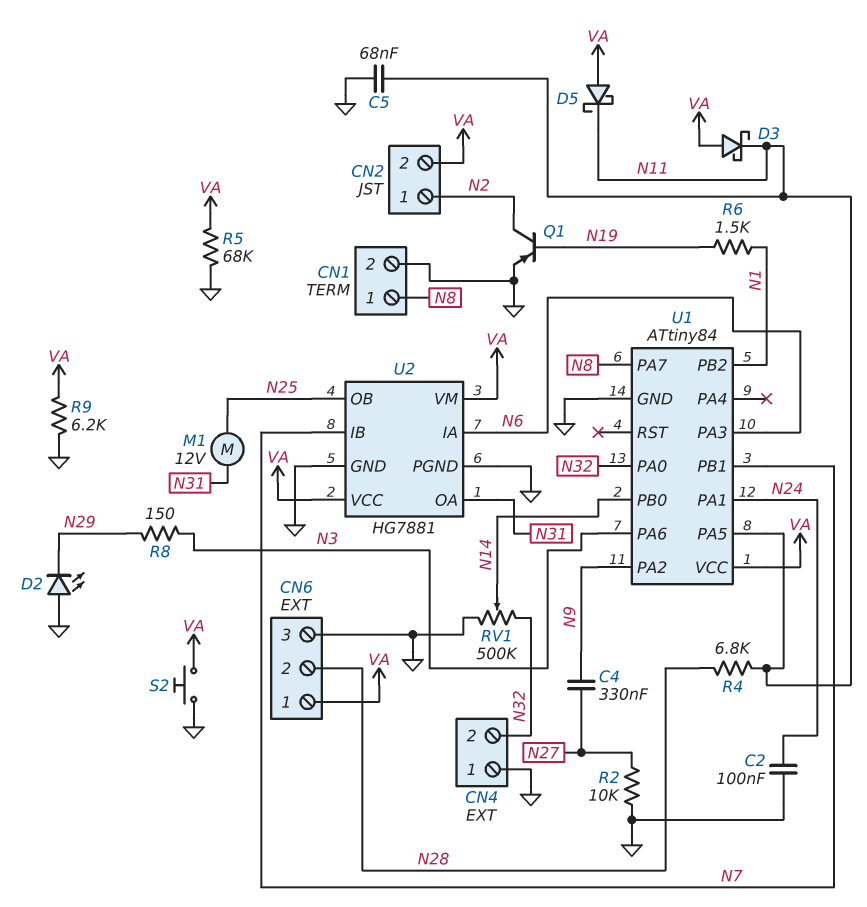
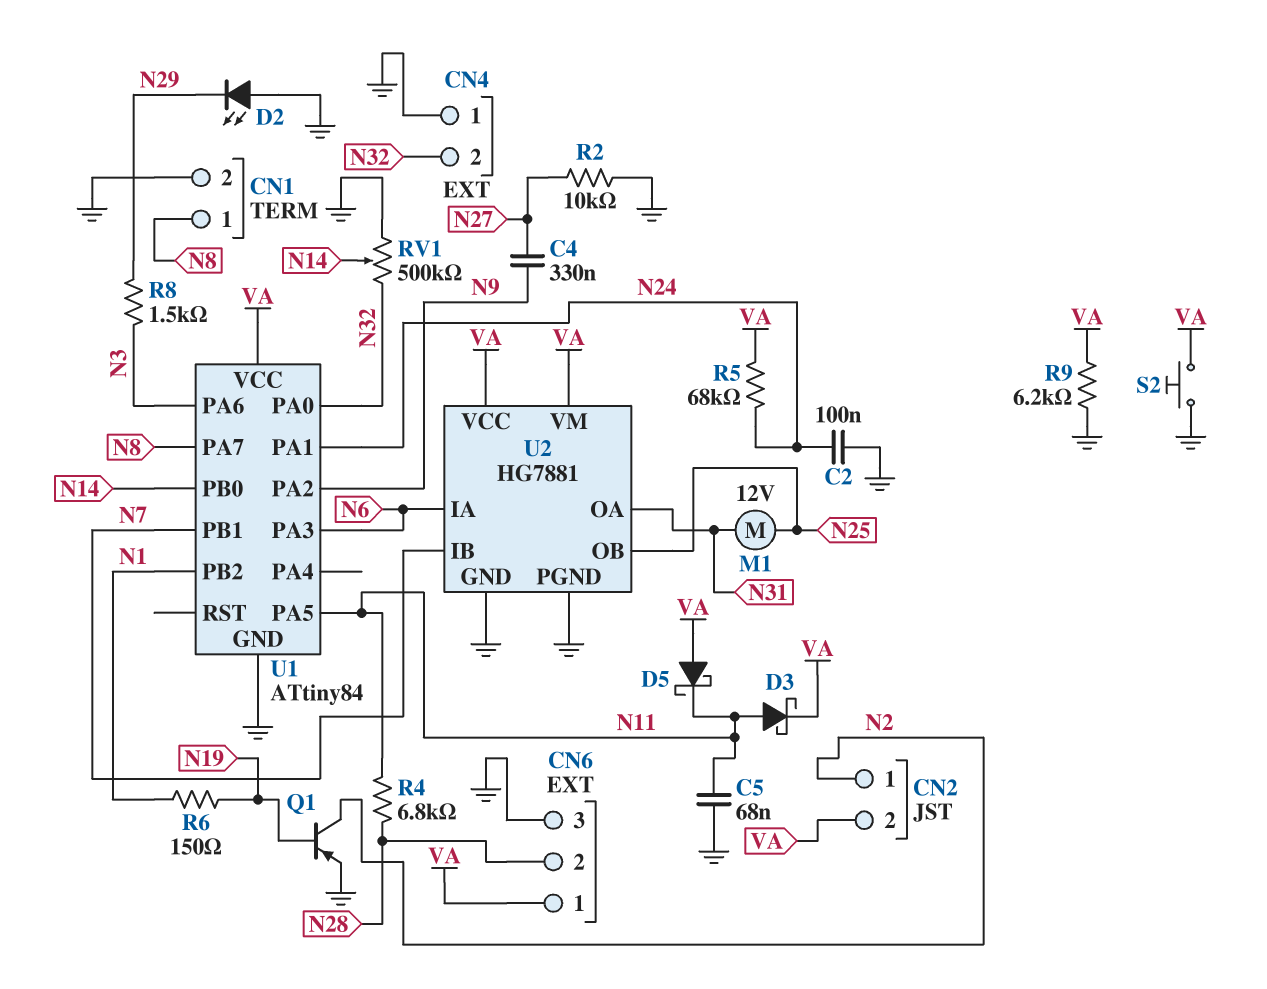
D3: schottky (A VA, K N11) -> schottky (A N11, K VA)
R5: 68k (GND, VA) -> 68k (N24, VA)
R6: 1.5k (N1, N19) -> 150 (N1, N19)
R8: 150 (N3, N29) -> 1.5k (N3, N29)

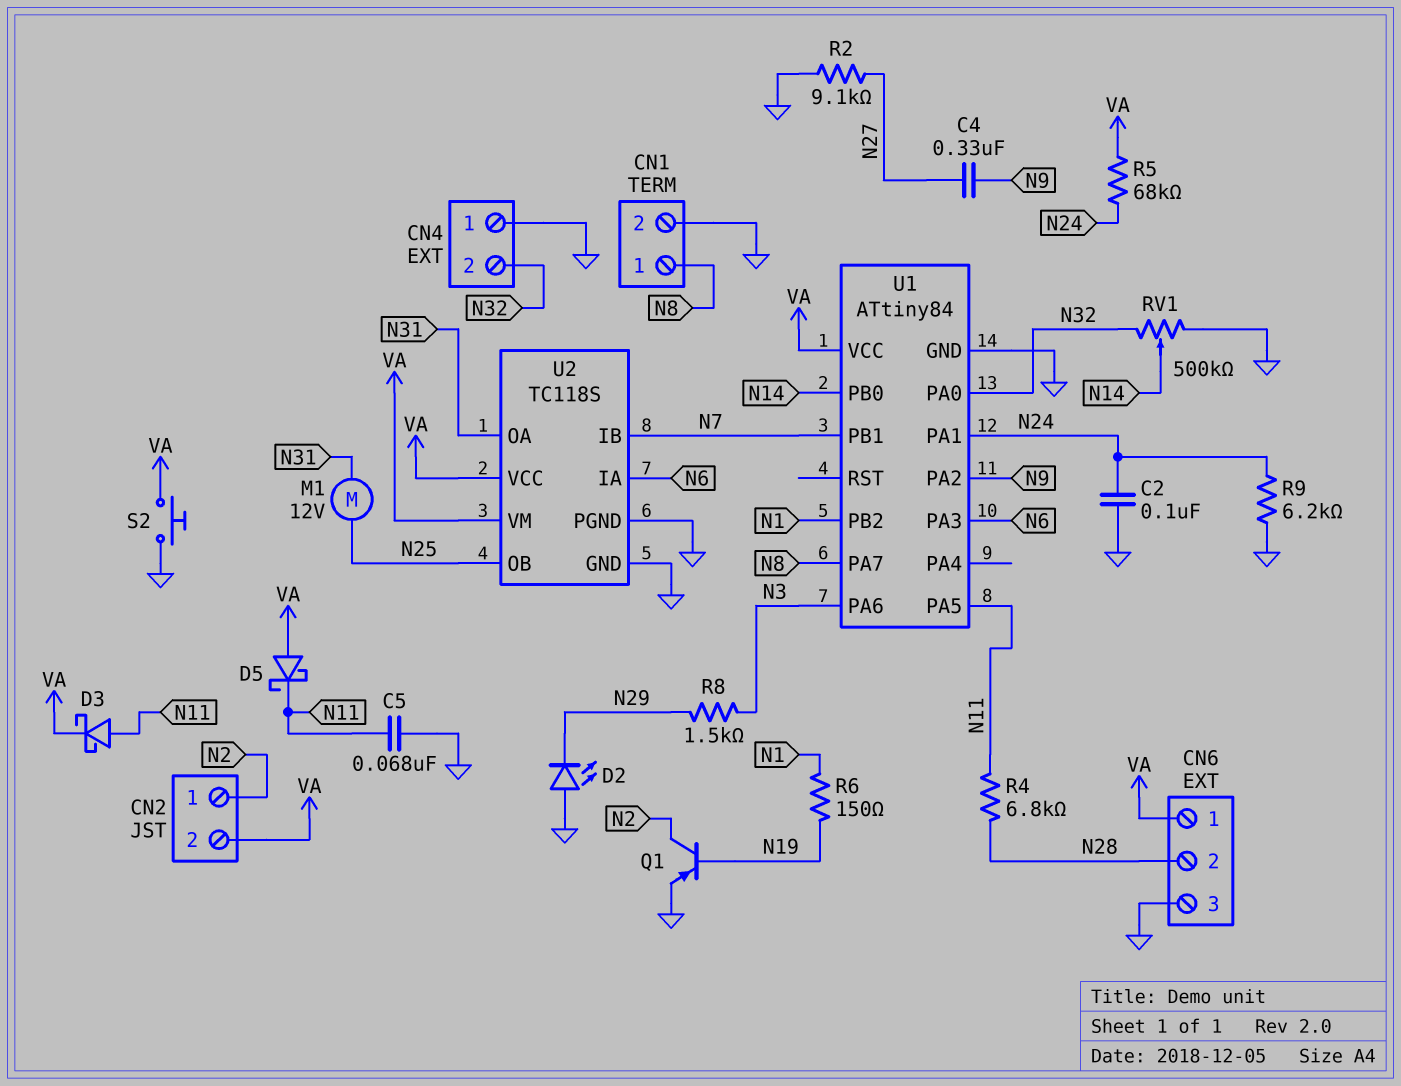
R2: 10k (GND, N27) -> 9.1k (GND, N27)
R9: 6.2k (GND, VA) -> 6.2k (GND, N24)
U2: HG7881 -> TC118S

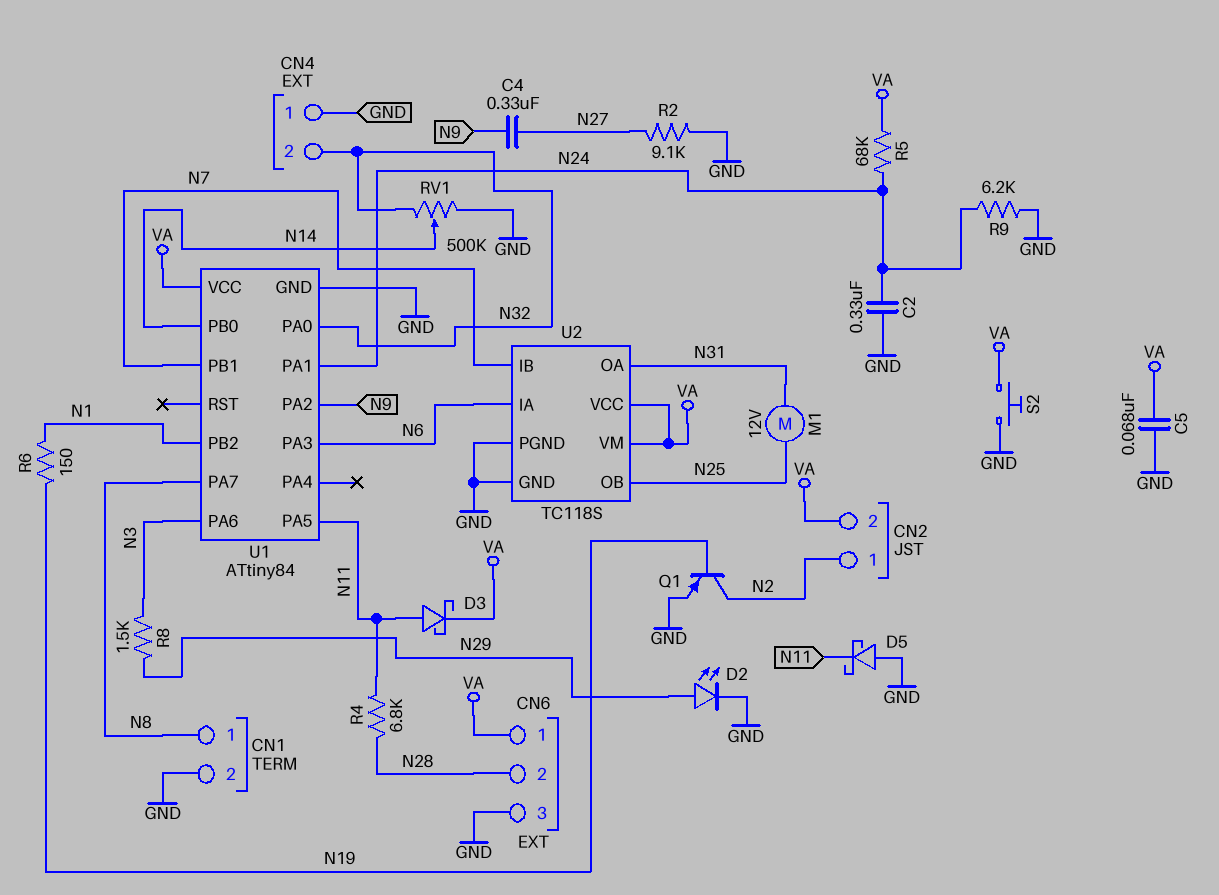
C2: 100nF (GND, N24) -> 330nF (GND, N24)
C5: 68nF (GND, N11) -> 68nF (GND, VA)
D2: LED (A GND, K N29) -> LED (A N29, K GND)
D5: schottky (A VA, K N11) -> schottky (A GND, K N11)

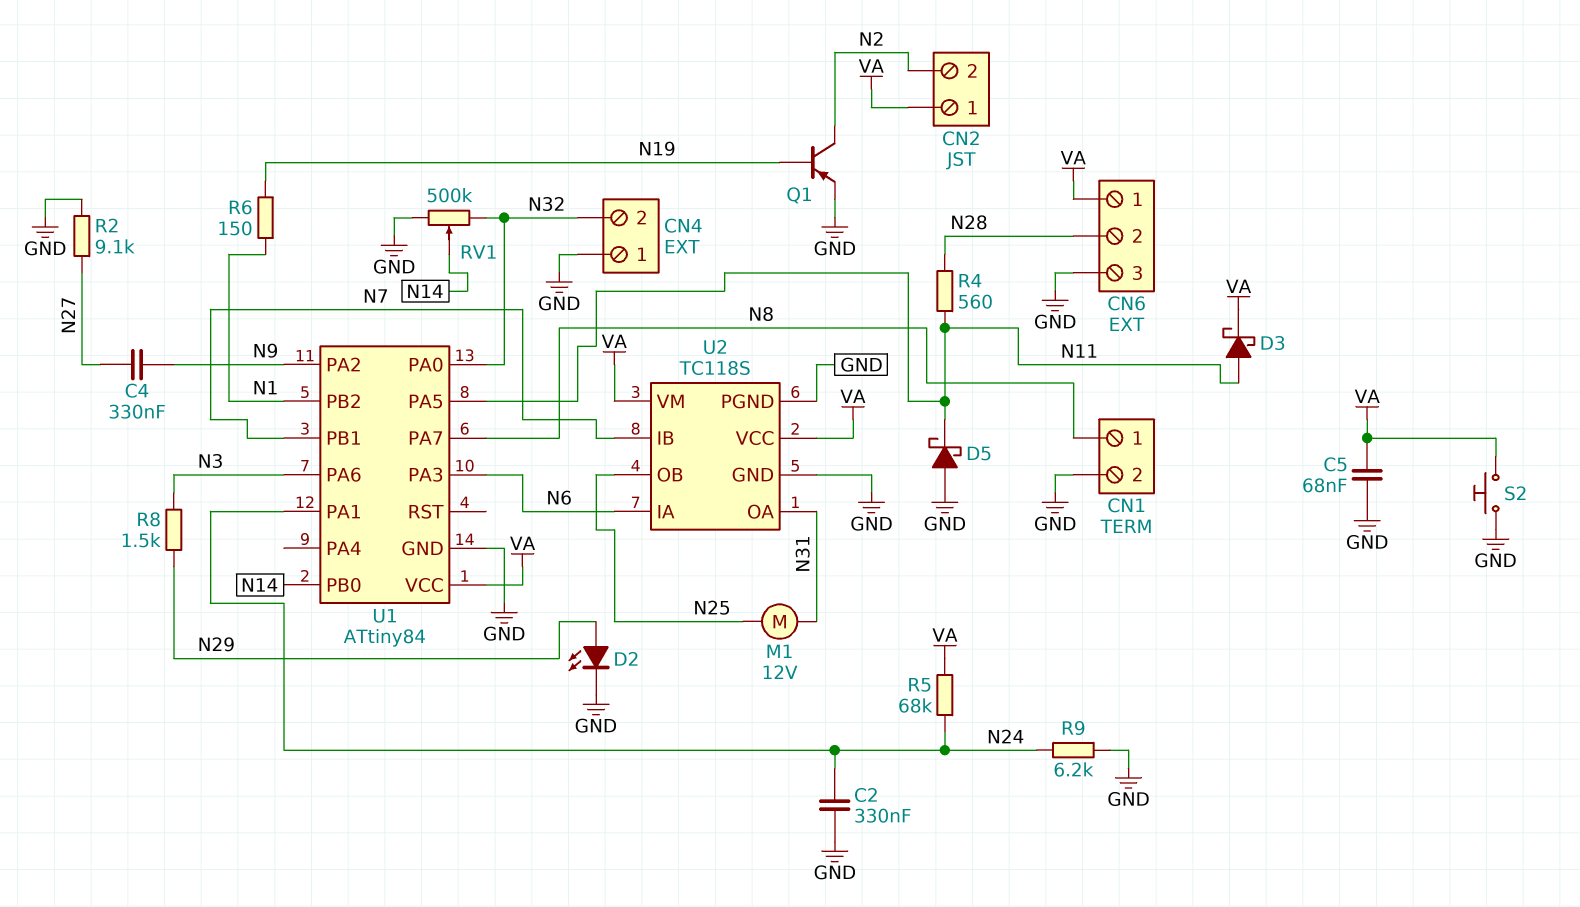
CN2 pin 1: N2 -> VA
CN2 pin 2: VA -> N2
R4: 6.8k (N11, N28) -> 560 (N11, N28)

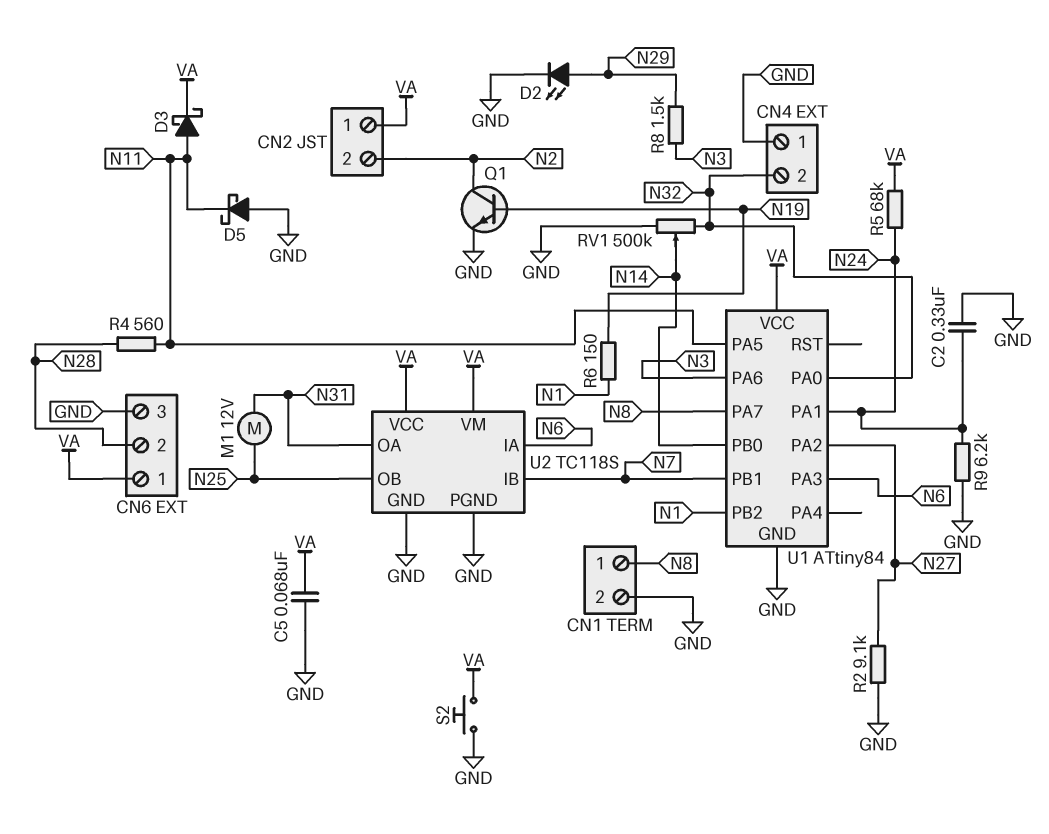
C4: 330nF (N9, N27) -> none
Q1: PNP (B N19, C N2, E GND) -> NPN (B N19, C N2, E GND)
U1 pin PA2: N9 -> N27

